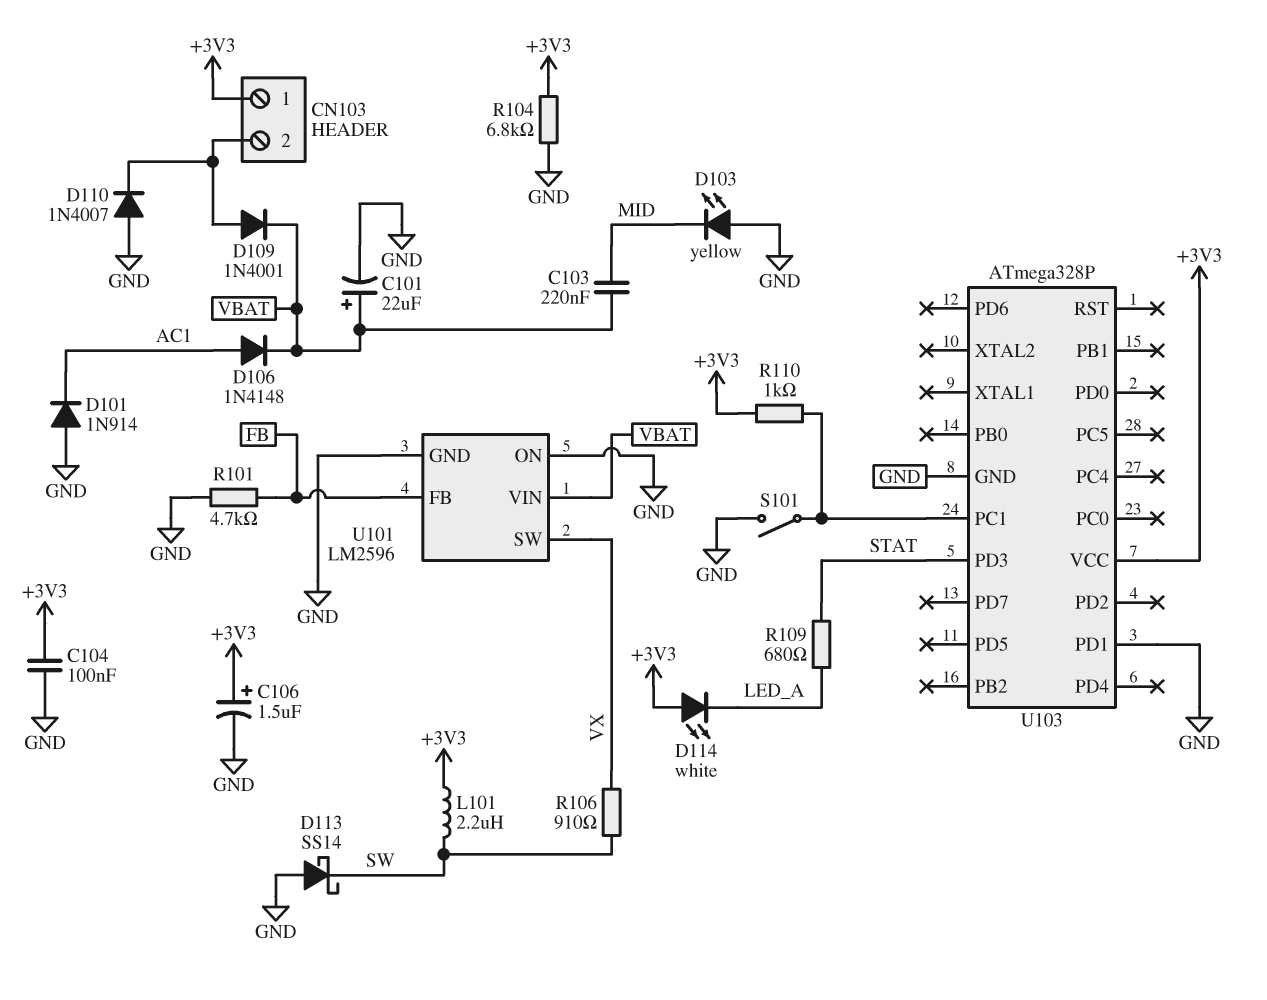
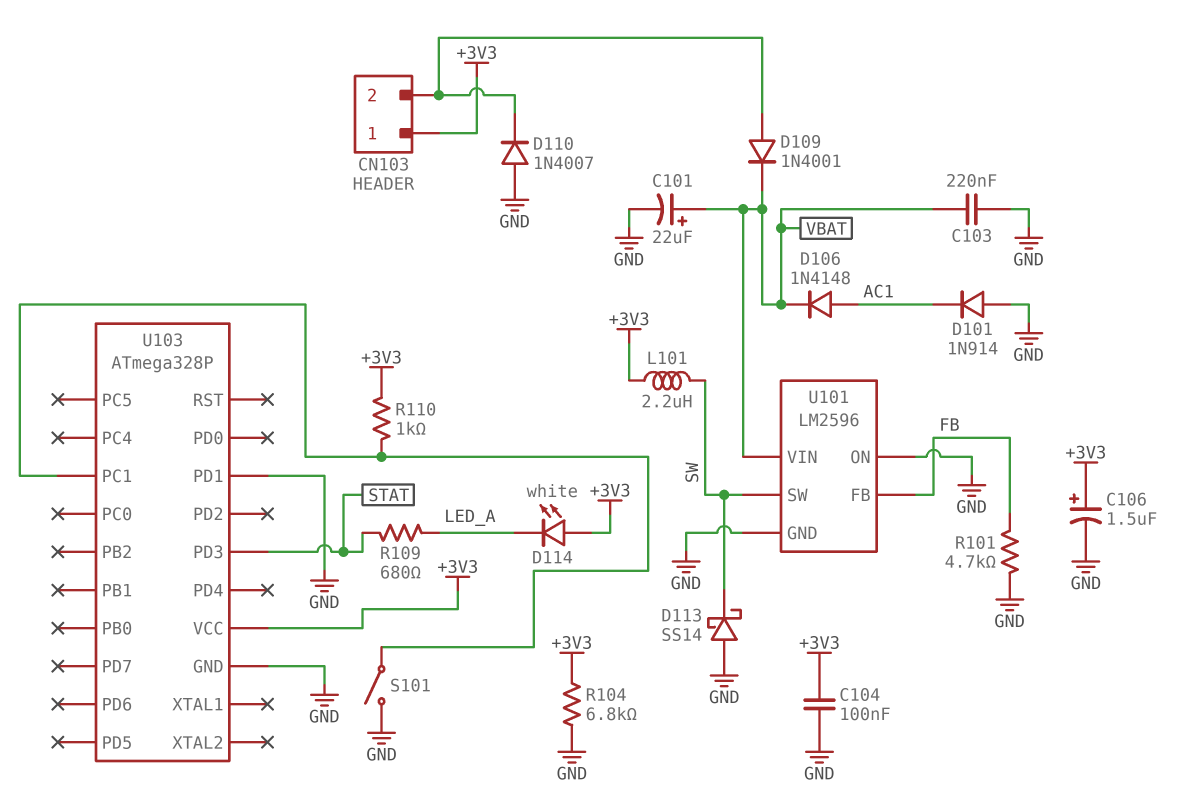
C103: 220nF (MID, VBAT) -> 220nF (GND, VBAT)
D103: LED yellow (A GND, K MID) -> none
R106: 910 (SW, VX) -> none
U101 pin SW: VX -> SW

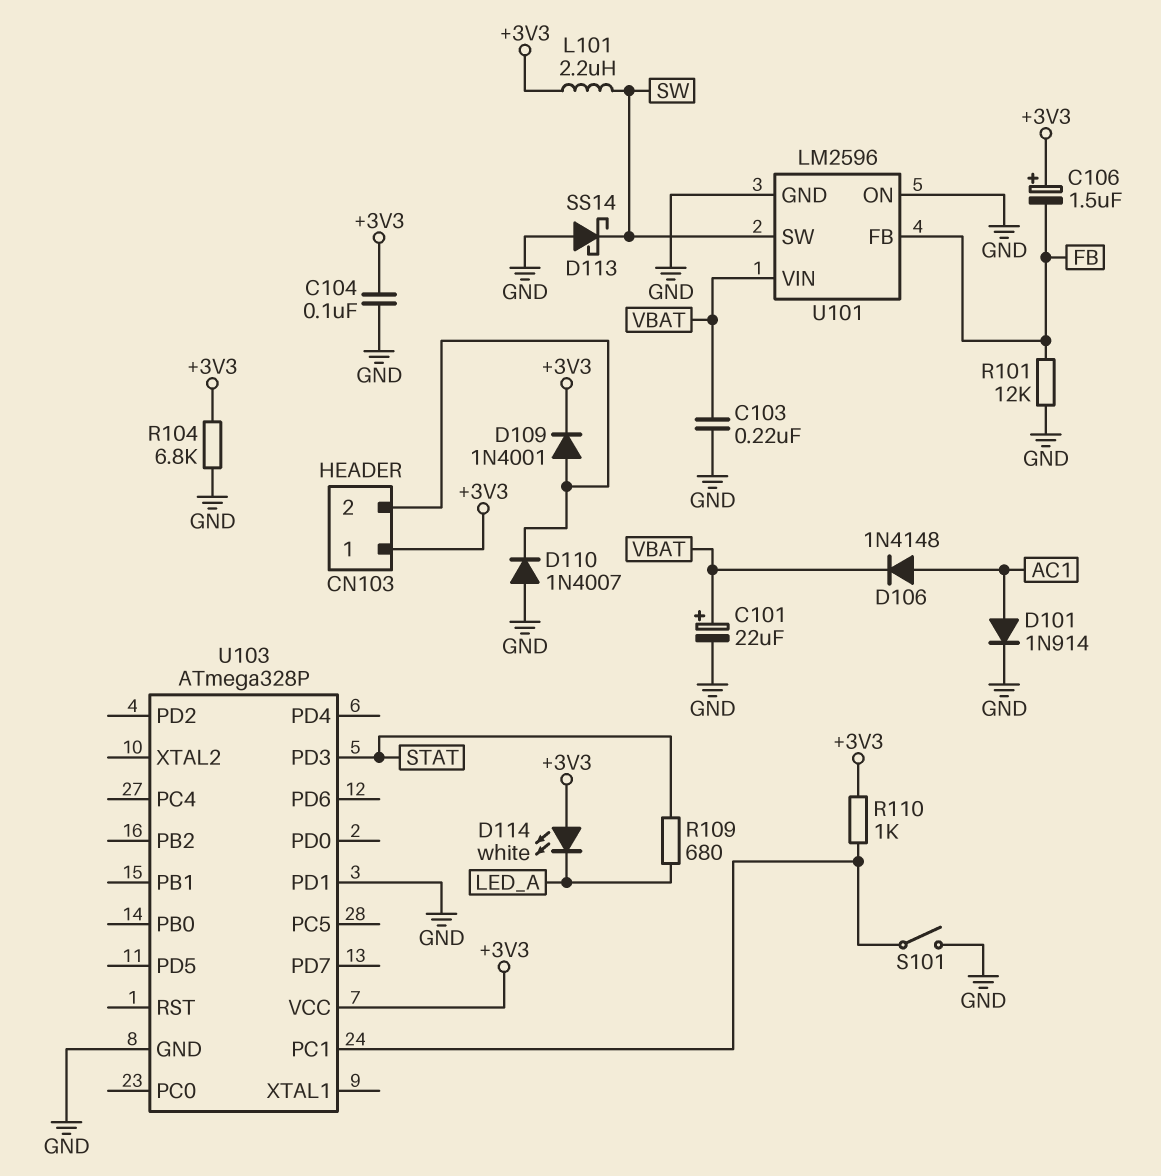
C106: 1.5uF (plus +3V3, minus GND) -> 1.5uF (plus +3V3, minus FB)
D101: diode 1N914 (A GND, K AC1) -> diode 1N914 (A AC1, K GND)
D109: diode 1N4001 (A CN103/2, K VBAT) -> diode 1N4001 (A CN103/2, K +3V3)
R101: 4.7k (FB, GND) -> 12k (FB, GND)

